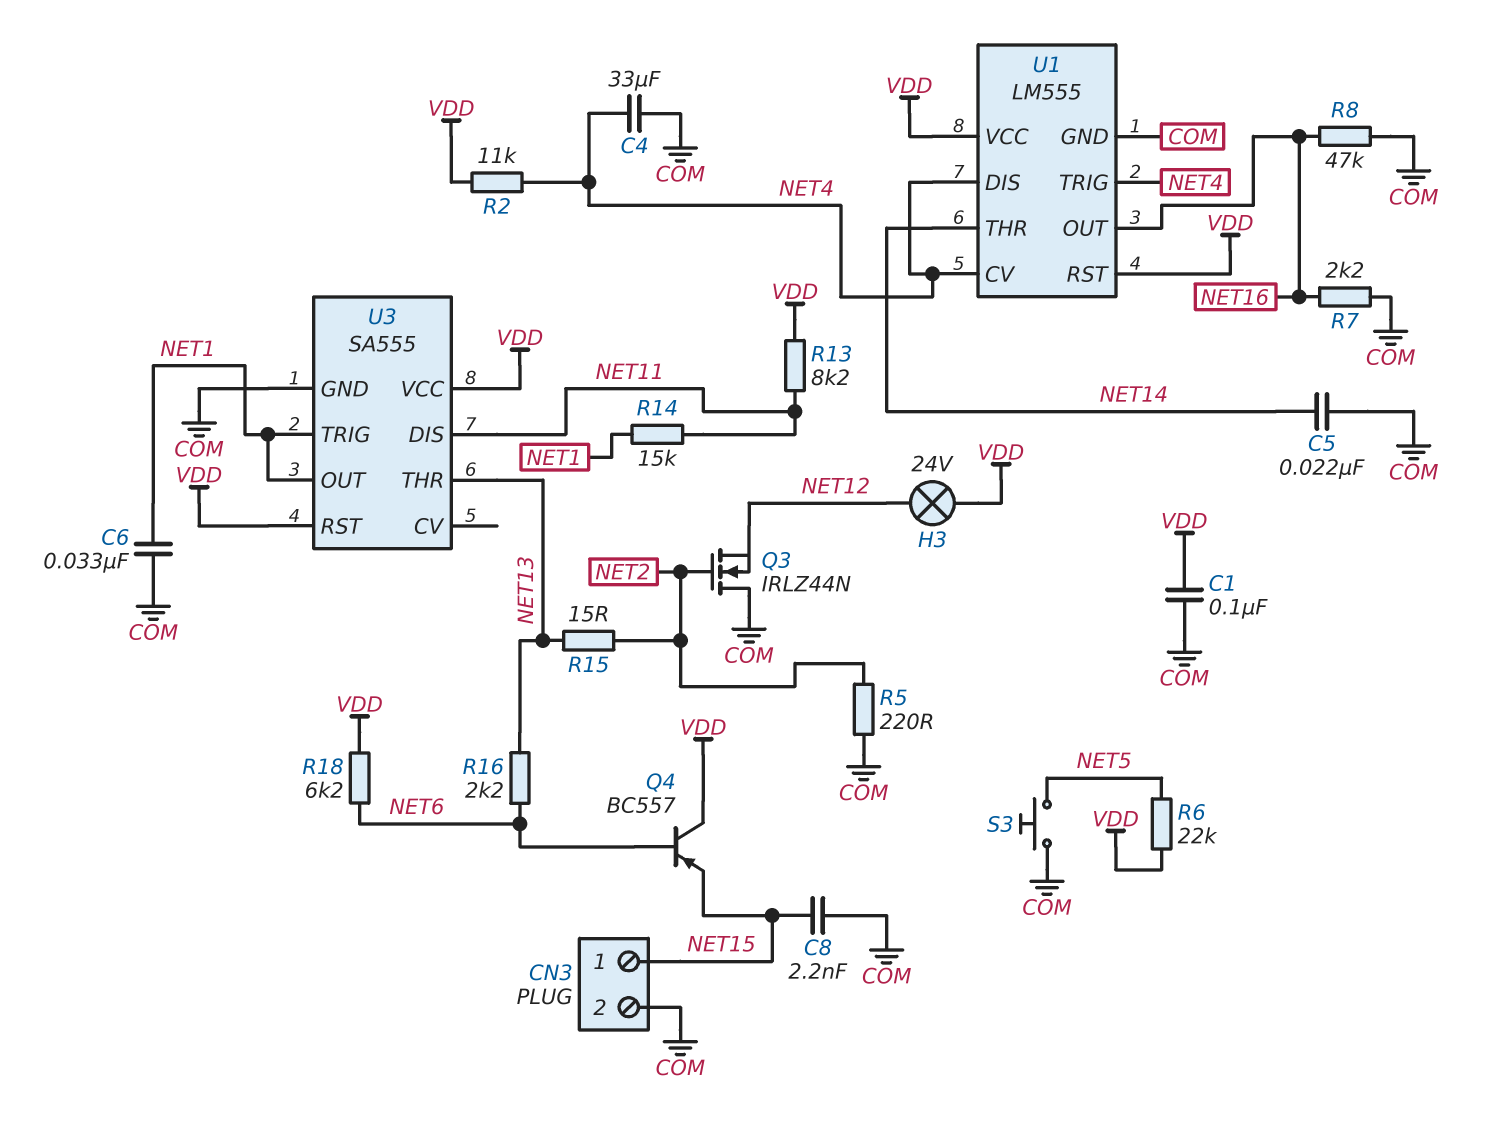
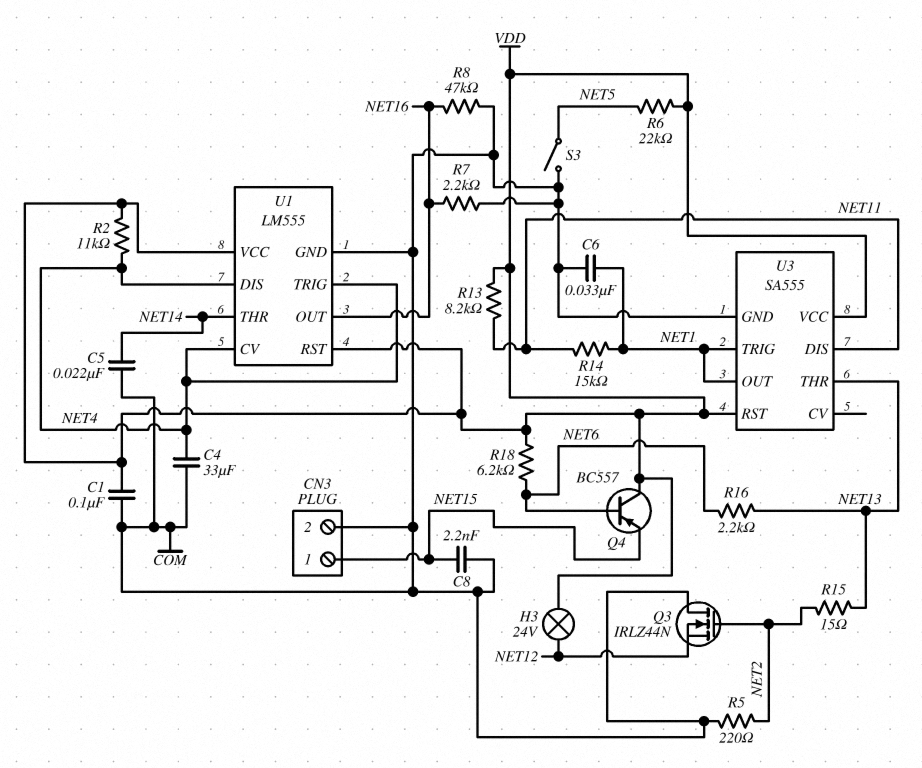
S3: button (COM, NET5) -> switch (COM, NET5)

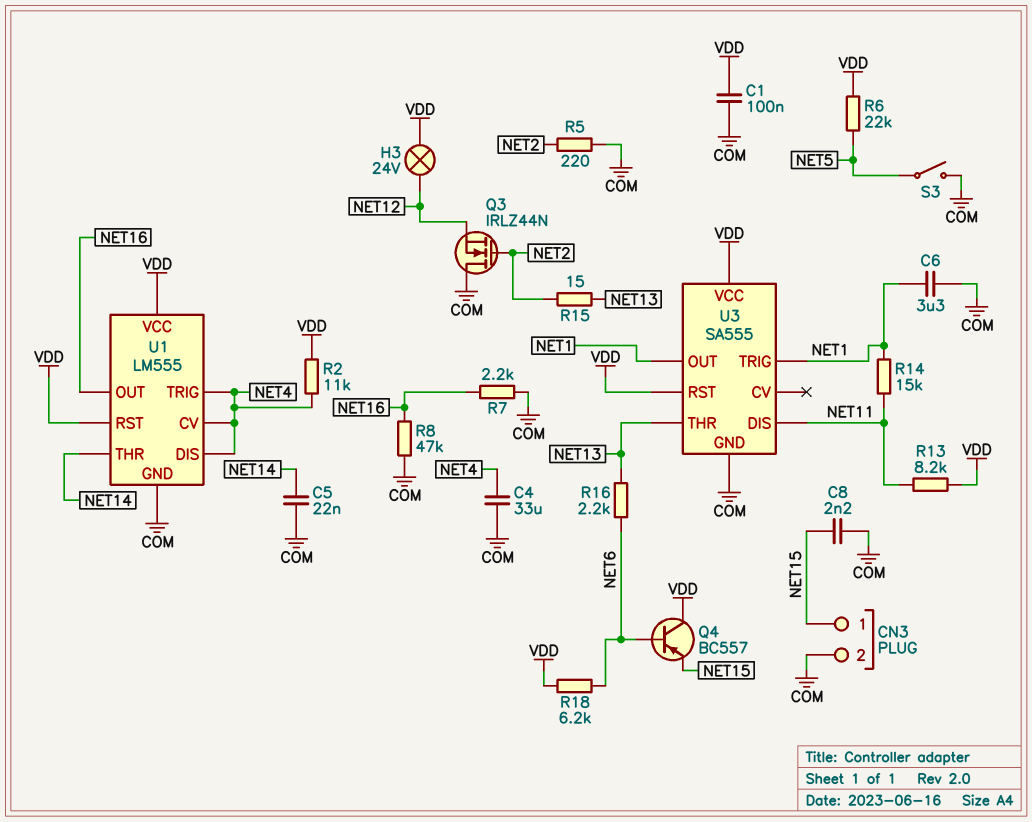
C6: 33nF (COM, NET1) -> 3.3uF (COM, NET1)

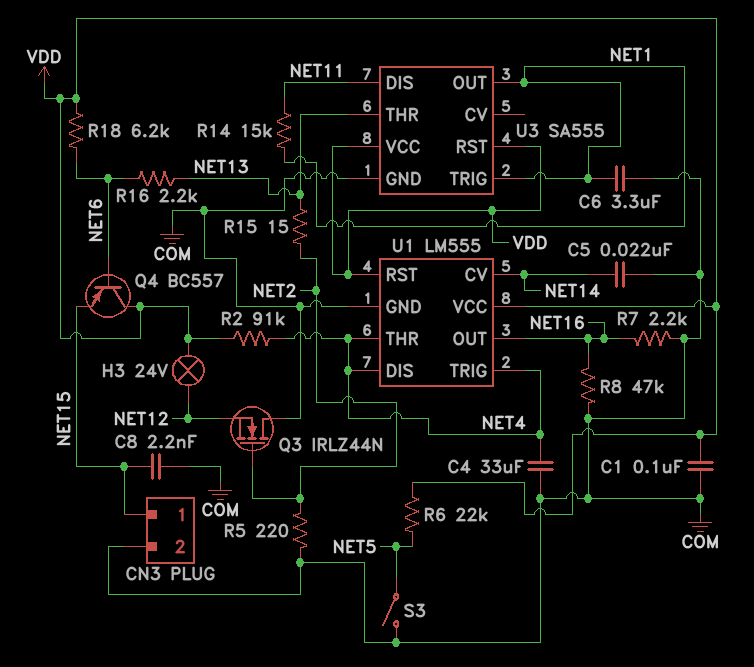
R2: 11k (NET4, VDD) -> 91k (NET4, VDD)
R13: 8.2k (NET11, VDD) -> none
U1 pin CV: NET4 -> NET14
U1 pin THR: NET14 -> NET4

